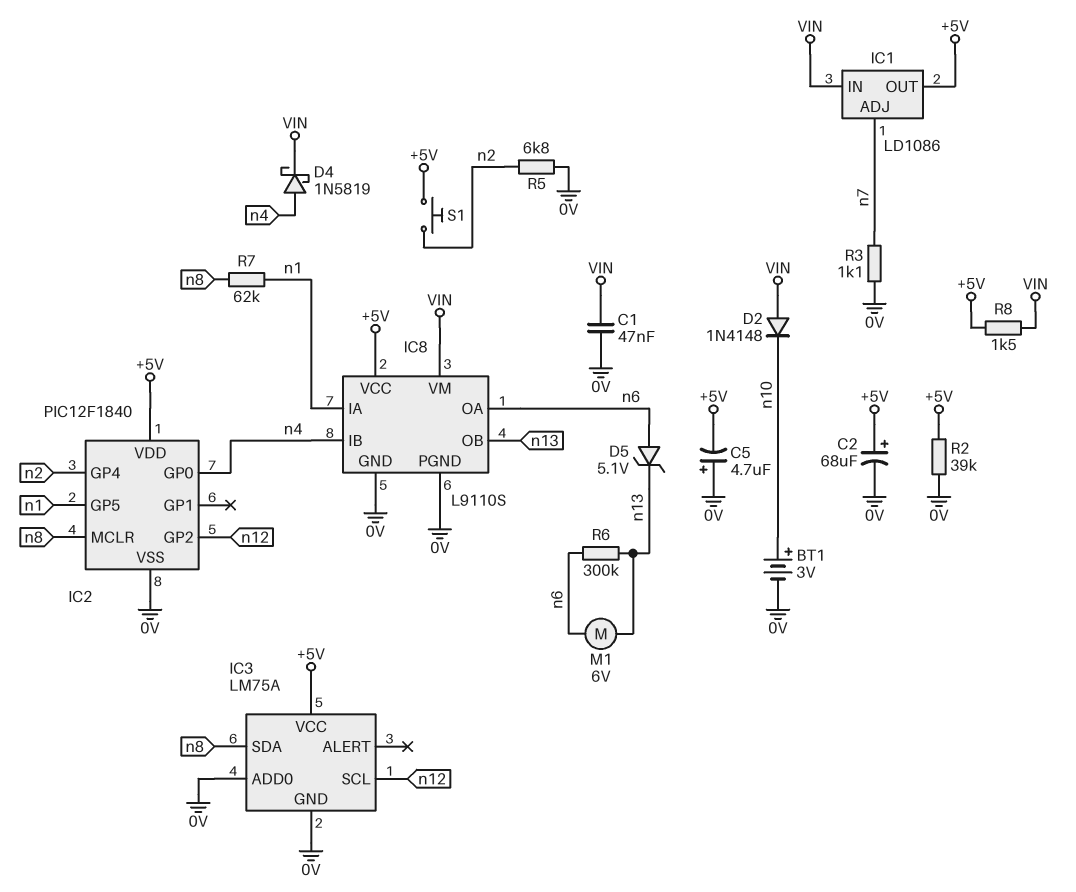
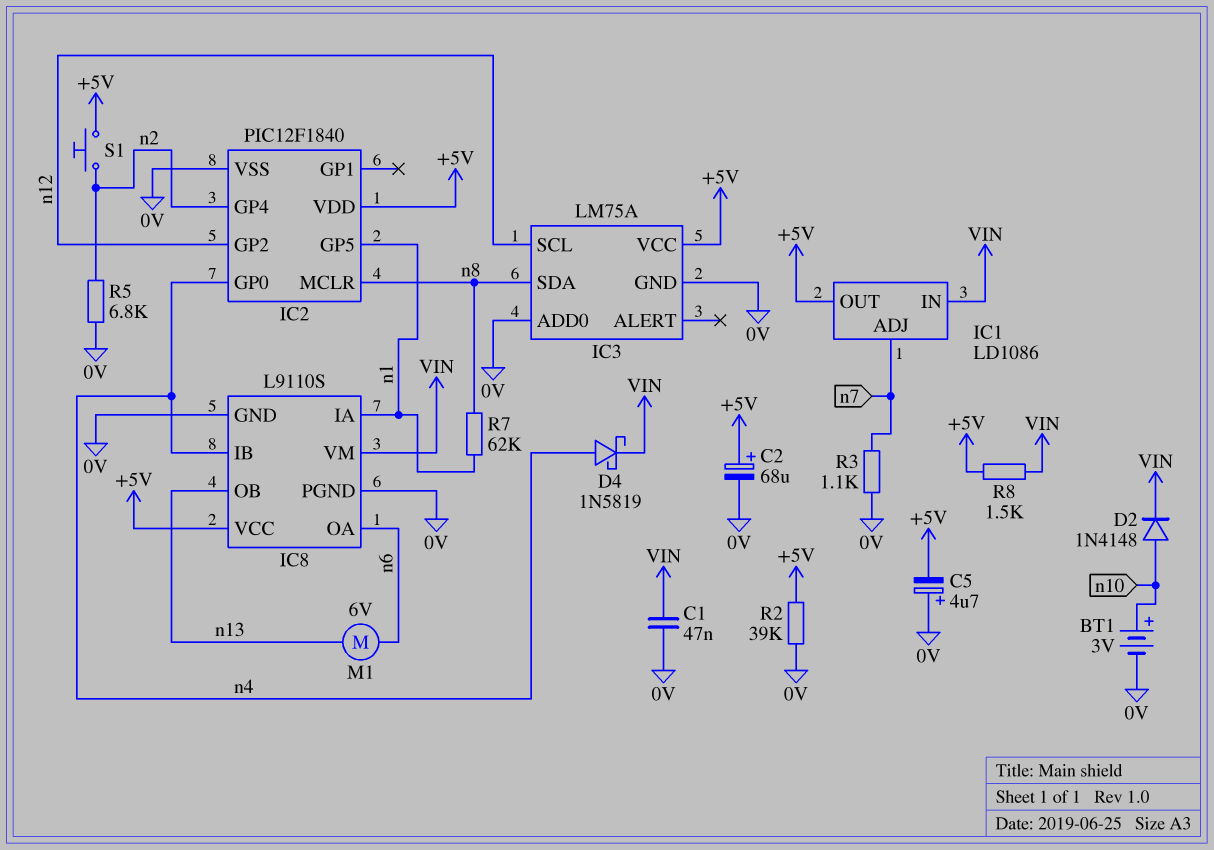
D2: diode 1N4148 (A VIN, K n10) -> diode 1N4148 (A n10, K VIN)
D5: zener 5.1V (A n6, K n13) -> none
R6: 300k (n6, n13) -> none

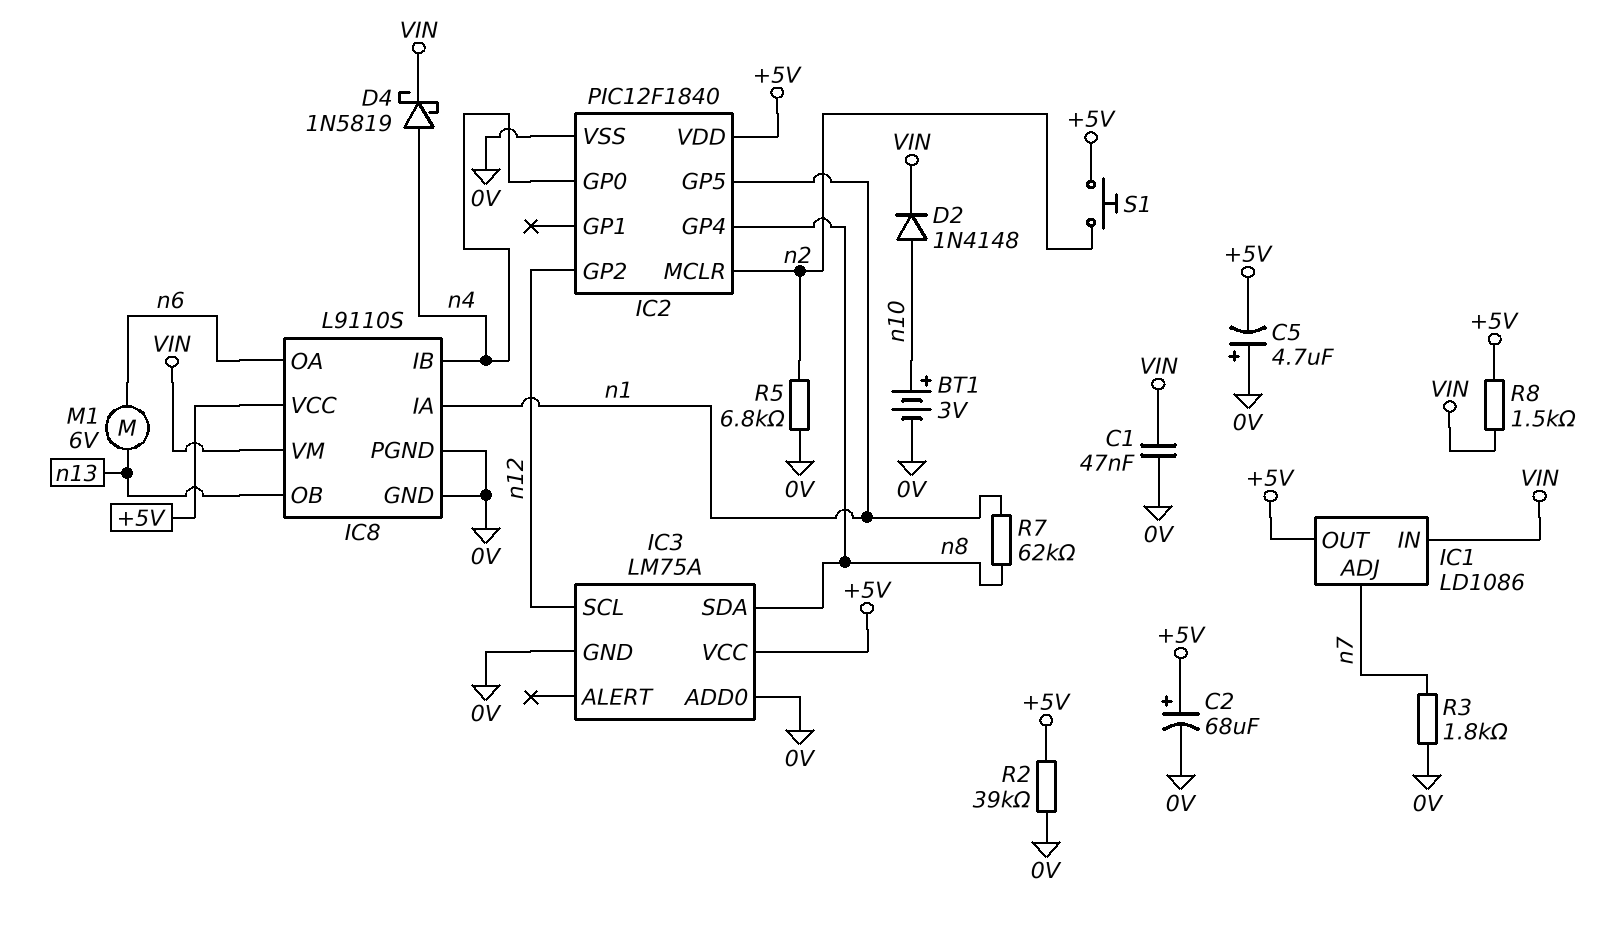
IC2 pin GP4: n2 -> n8
IC2 pin MCLR: n8 -> n2
R3: 1.1k (0V, n7) -> 1.8k (0V, n7)

